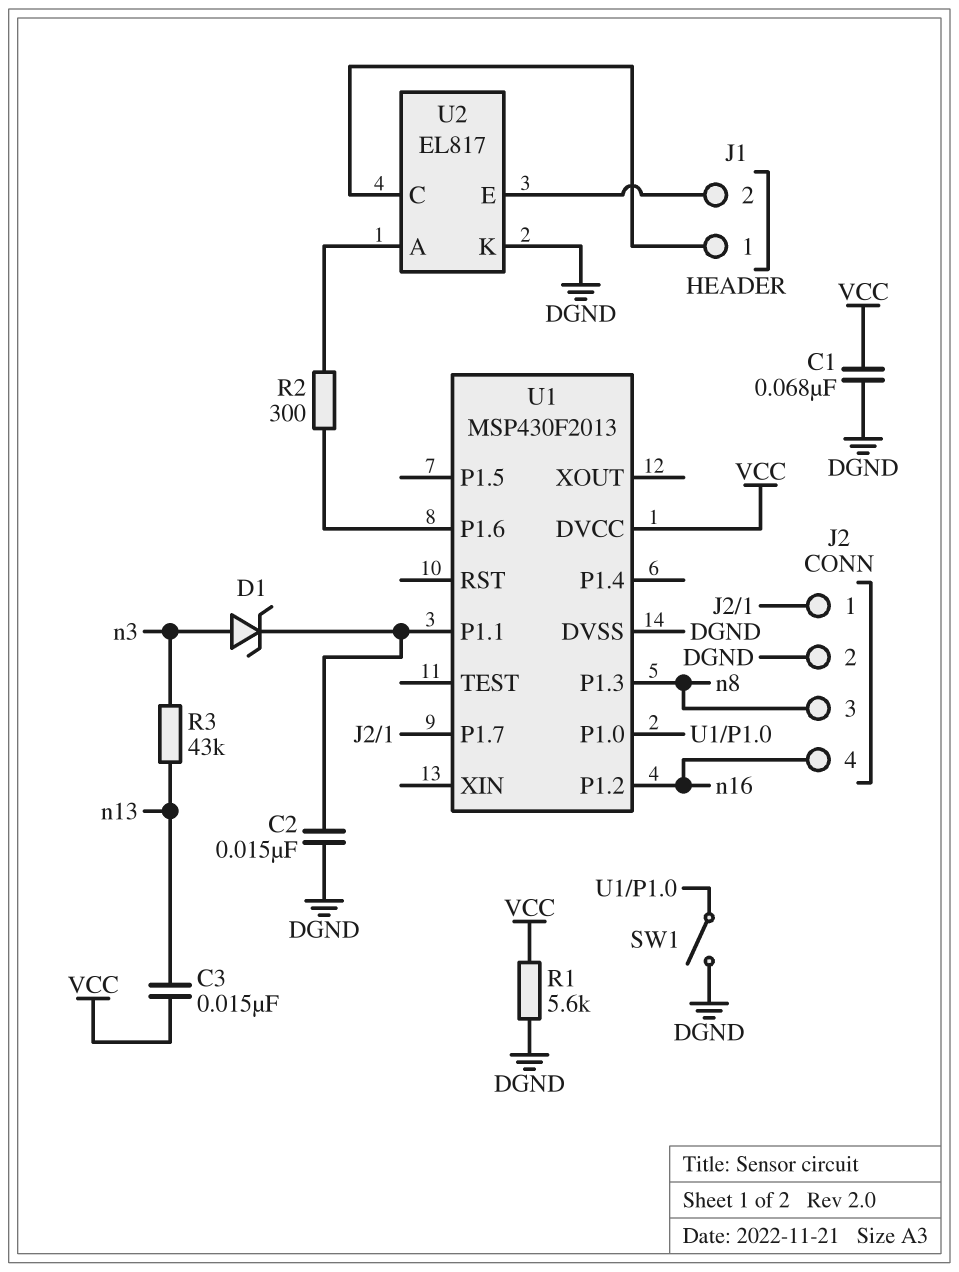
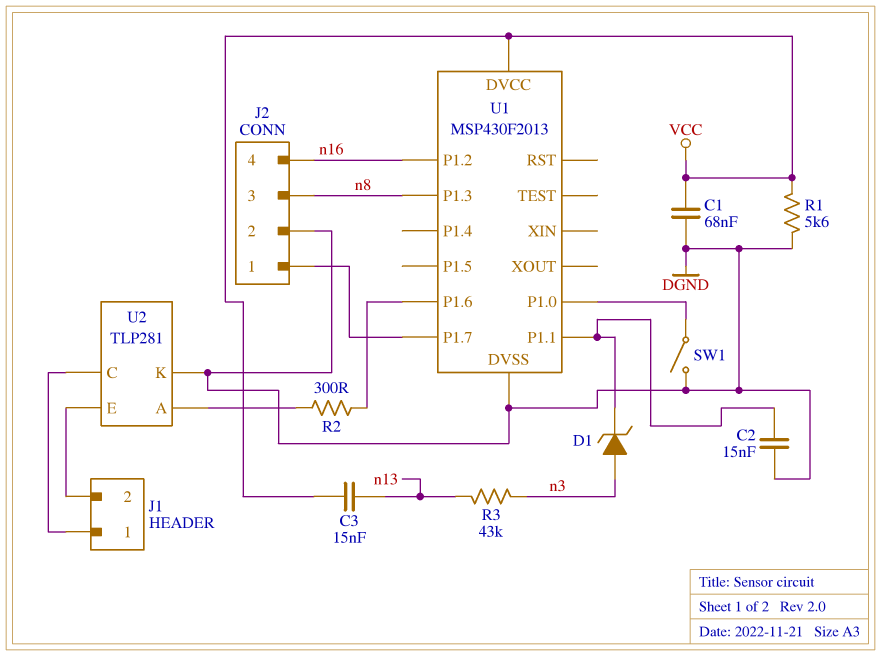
U2: EL817 -> TLP281

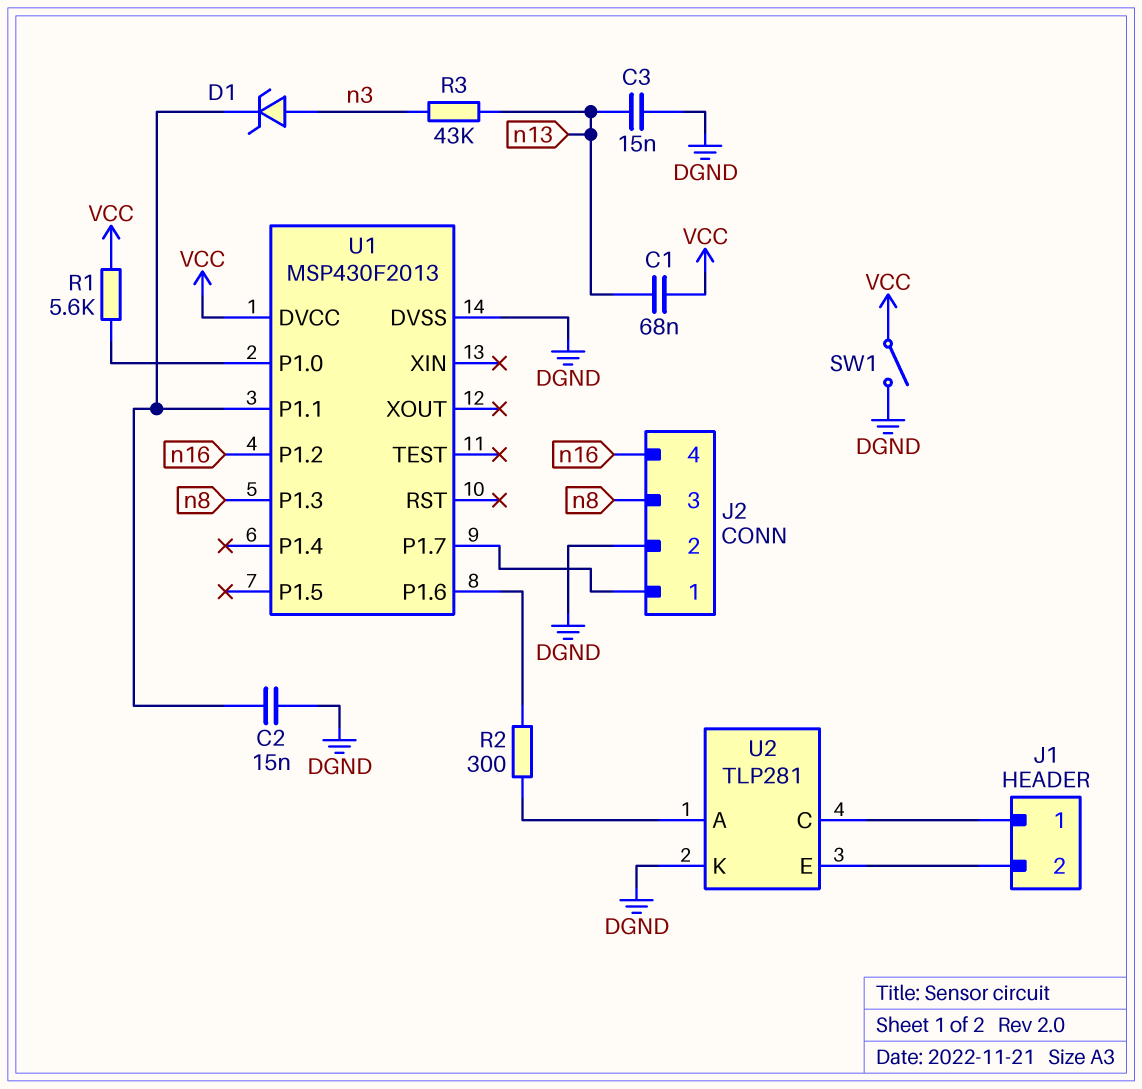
C1: 68nF (DGND, VCC) -> 68nF (VCC, n13)
C3: 15nF (VCC, n13) -> 15nF (DGND, n13)
R1: 5.6k (DGND, VCC) -> 5.6k (U1/P1.0, VCC)
SW1: switch (DGND, U1/P1.0) -> switch (DGND, VCC)

